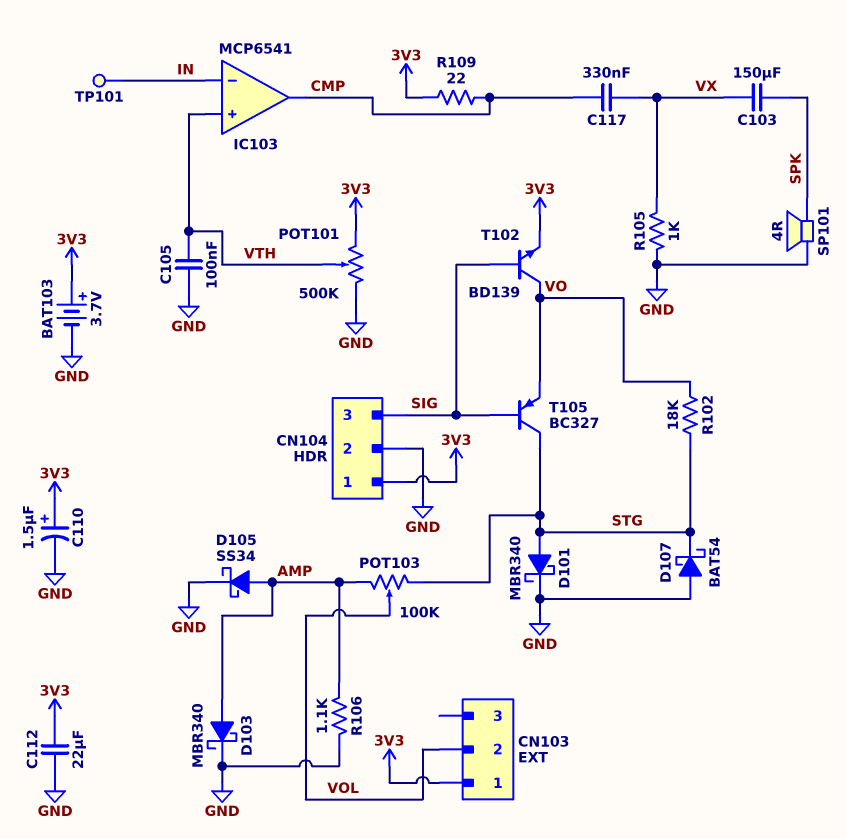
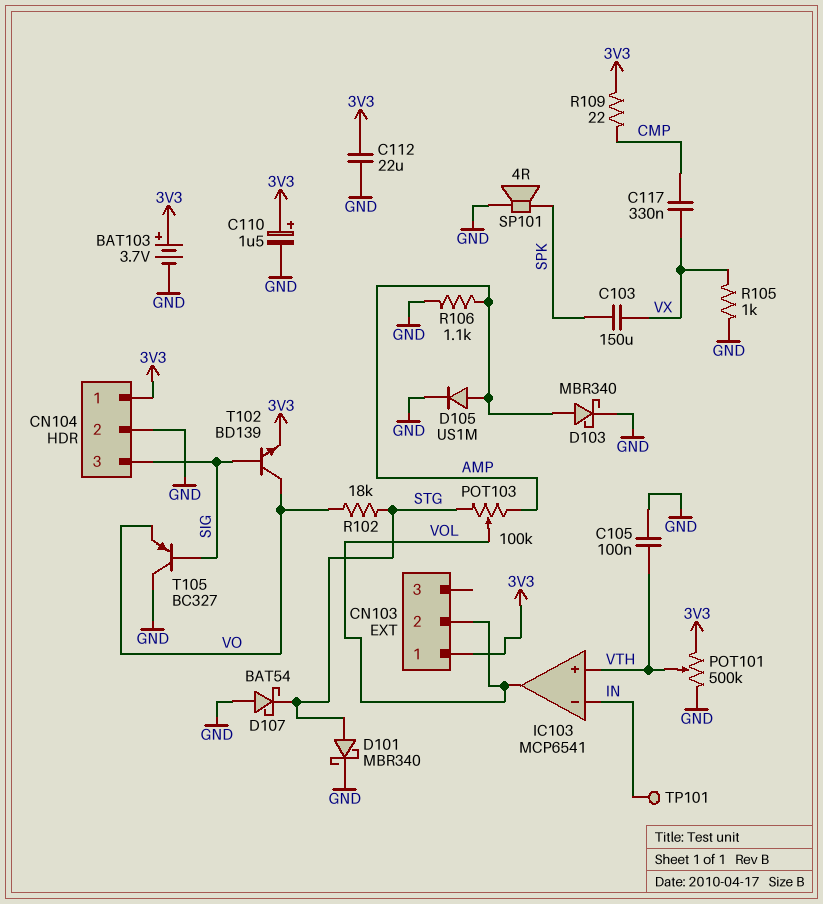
D105: schottky SS34 (A AMP, K GND) -> diode US1M (A AMP, K GND)
IC103 pin out: CMP -> VOL
T105: PNP BC327 (B SIG, C STG, E VO) -> PNP BC327 (B SIG, C GND, E VO)

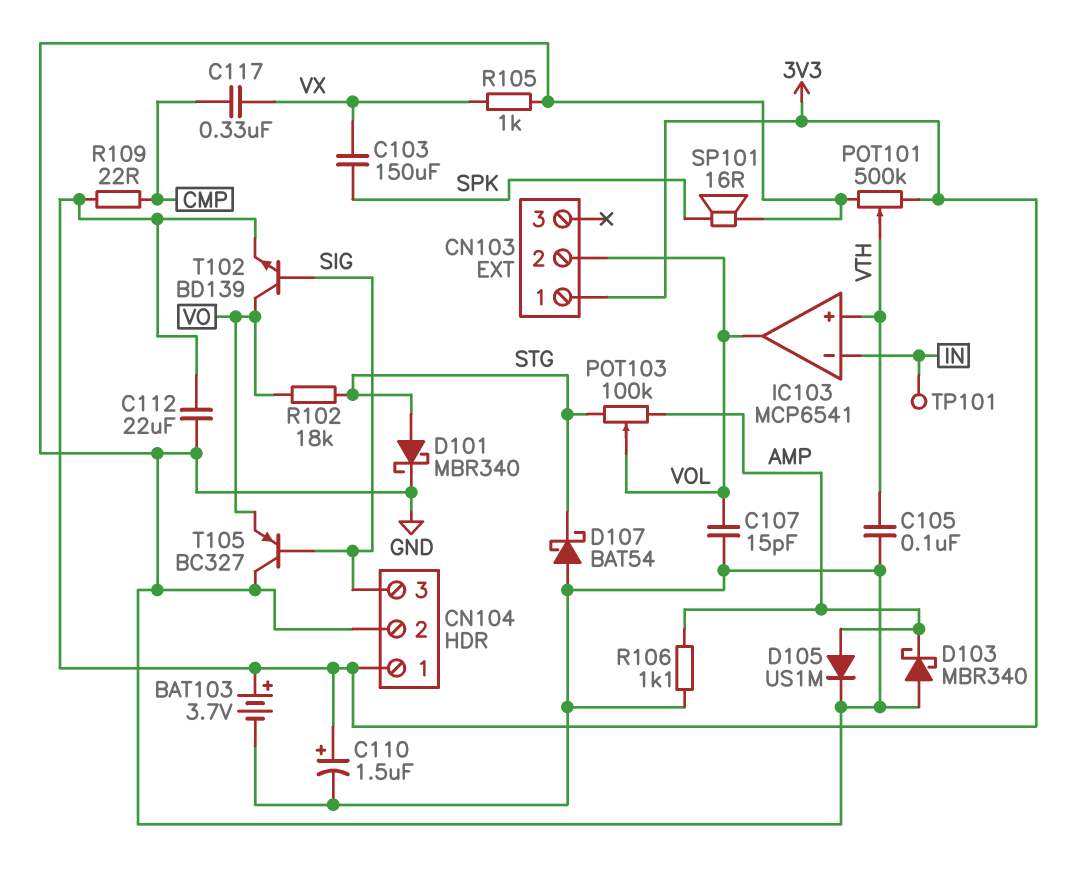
C107: none -> 15pF (GND, VOL)
D103: schottky MBR340 (A AMP, K GND) -> schottky MBR340 (A GND, K AMP)
SP101: speaker 4R (GND, SPK) -> speaker 16R (GND, SPK)

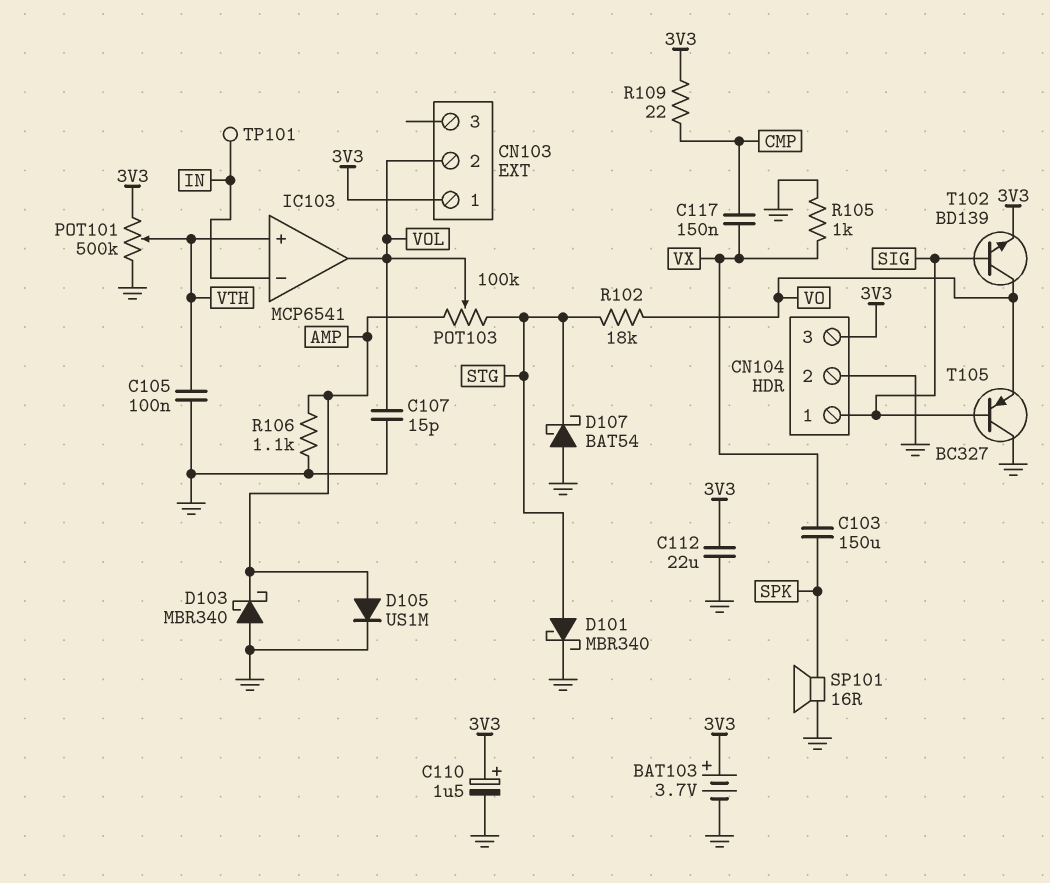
C117: 330nF (CMP, VX) -> 150nF (CMP, VX)
CN104 pin 1: 3V3 -> SIG
CN104 pin 3: SIG -> 3V3

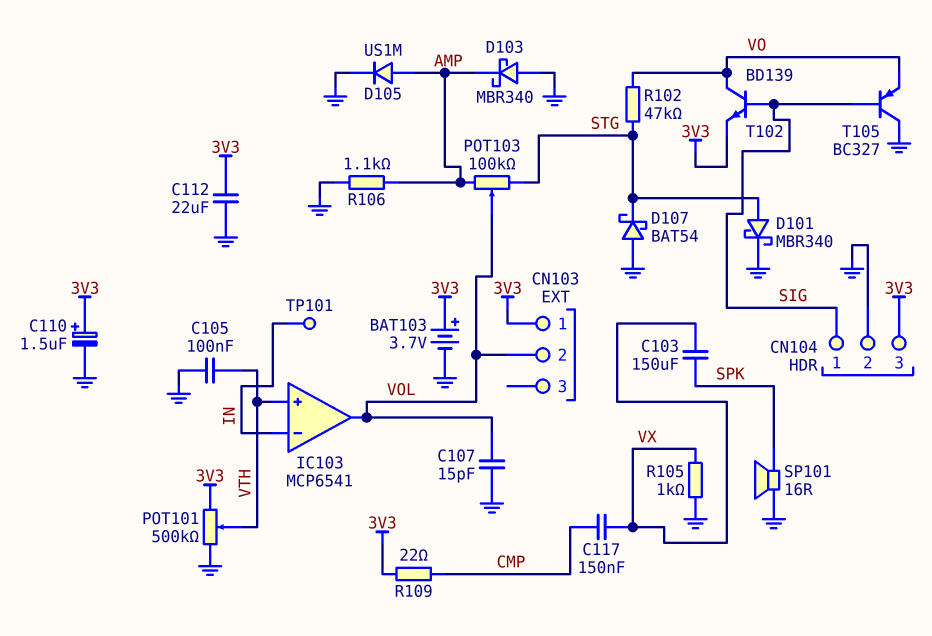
R102: 18k (STG, VO) -> 47k (STG, VO)

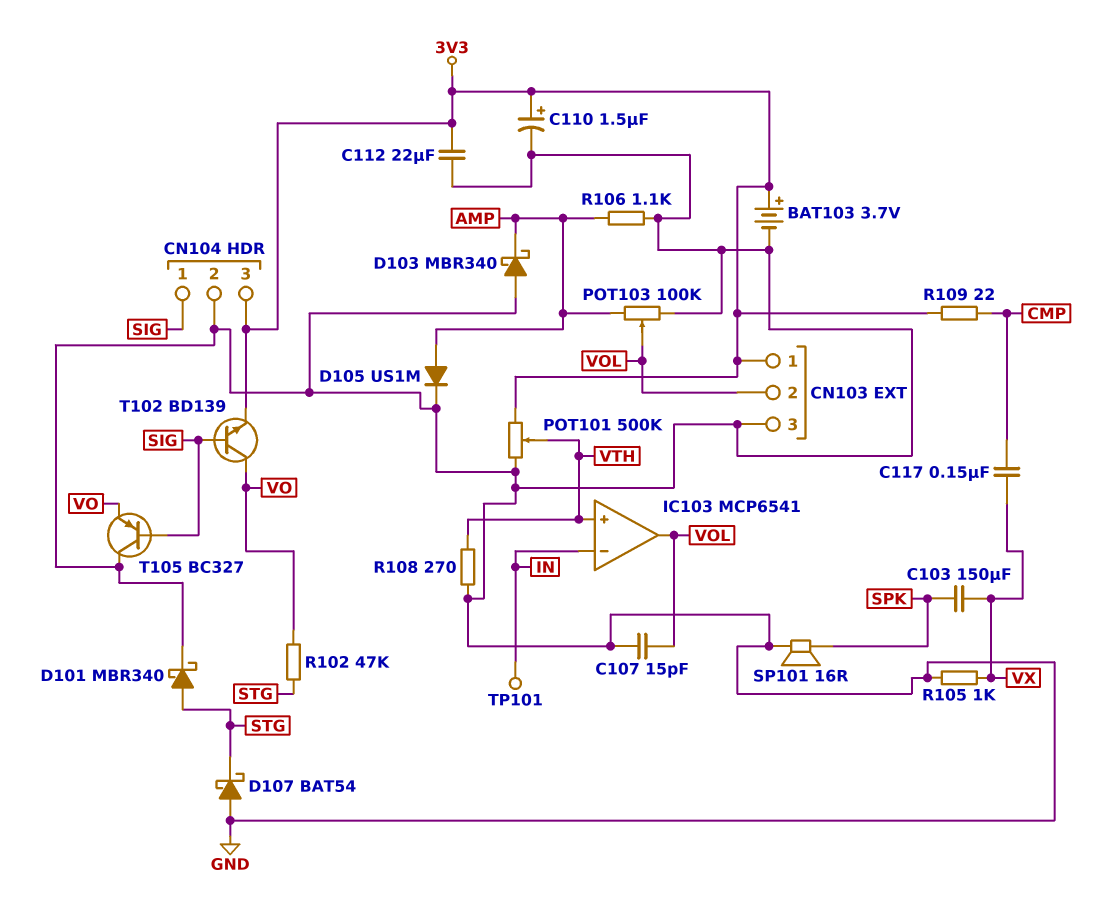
C105: 100nF (GND, VTH) -> none
CN103 pin 3: none -> GND
POT103: 100k (AMP, STG, wiper VOL) -> 100k (AMP, GND, wiper VOL)
R108: none -> 270 (GND, VTH)

